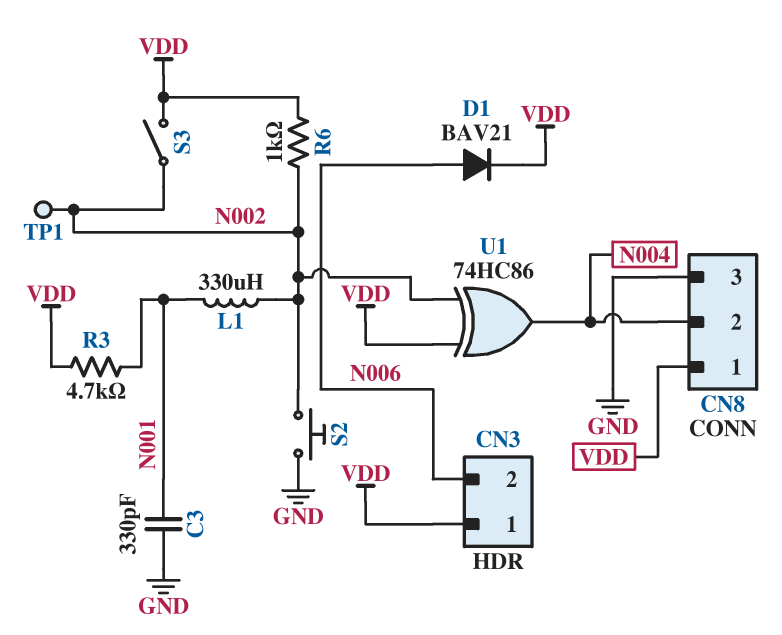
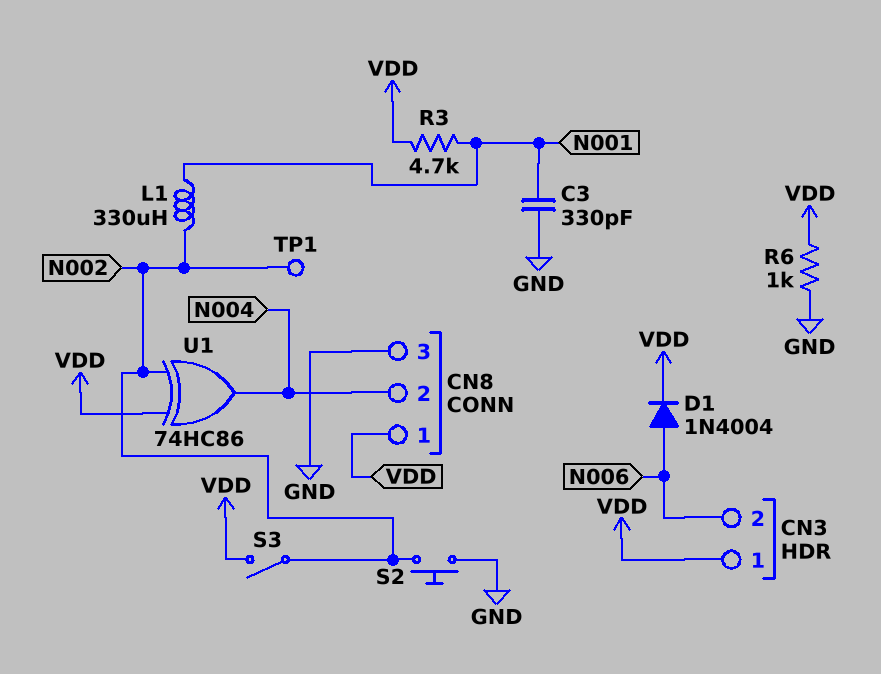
D1: diode BAV21 (A N006, K VDD) -> diode 1N4004 (A N006, K VDD)
R6: 1k (N002, VDD) -> 1k (GND, VDD)

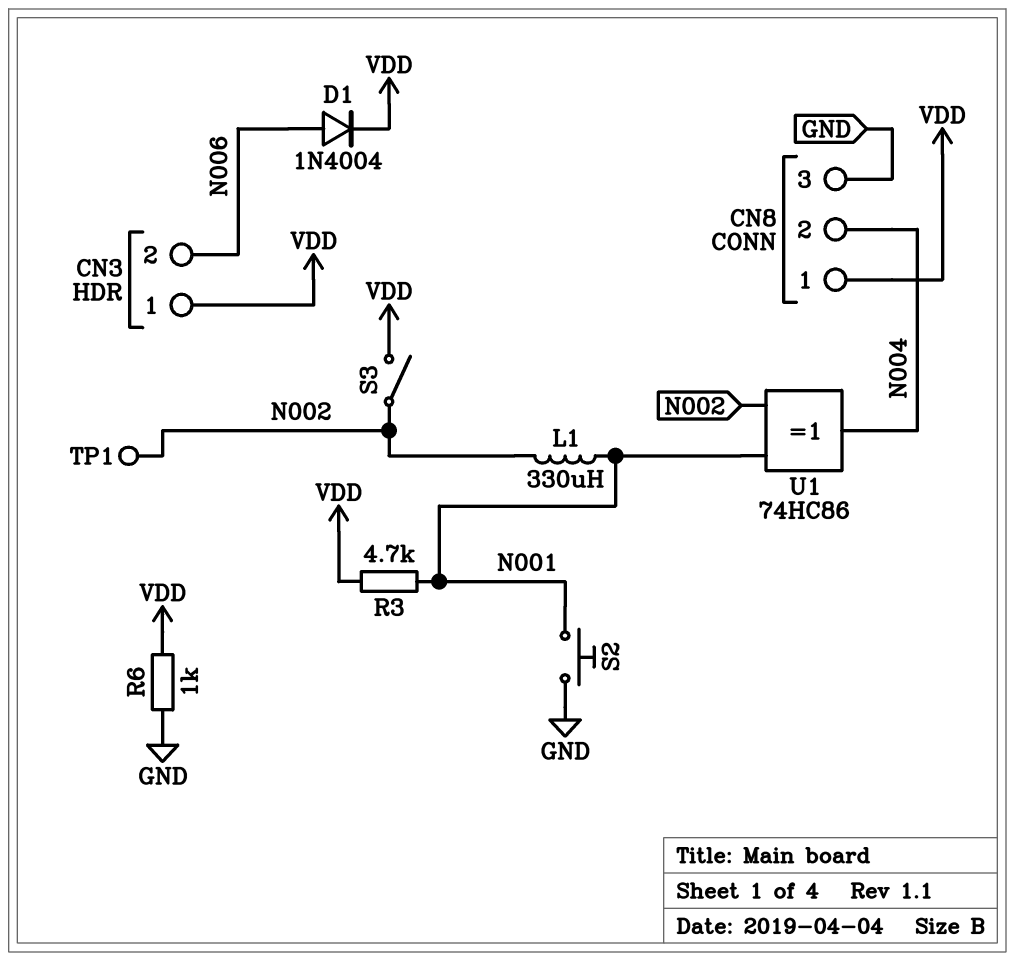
C3: 330pF (GND, N001) -> none
S2: button (GND, N002) -> button (GND, N001)
U1: XOR 74HC86 (in N002, in VDD, out N004) -> XOR 74HC86 (in N001, in N002, out N004)

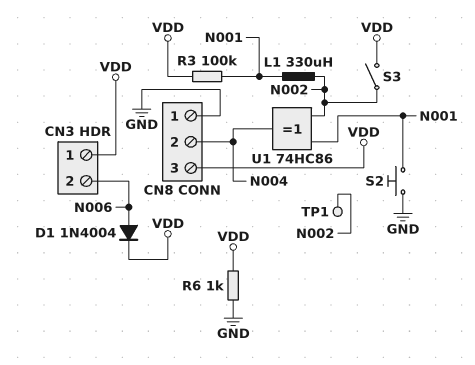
CN8 pin 1: VDD -> GND
CN8 pin 3: GND -> VDD
R3: 4.7k (N001, VDD) -> 100k (N001, VDD)

